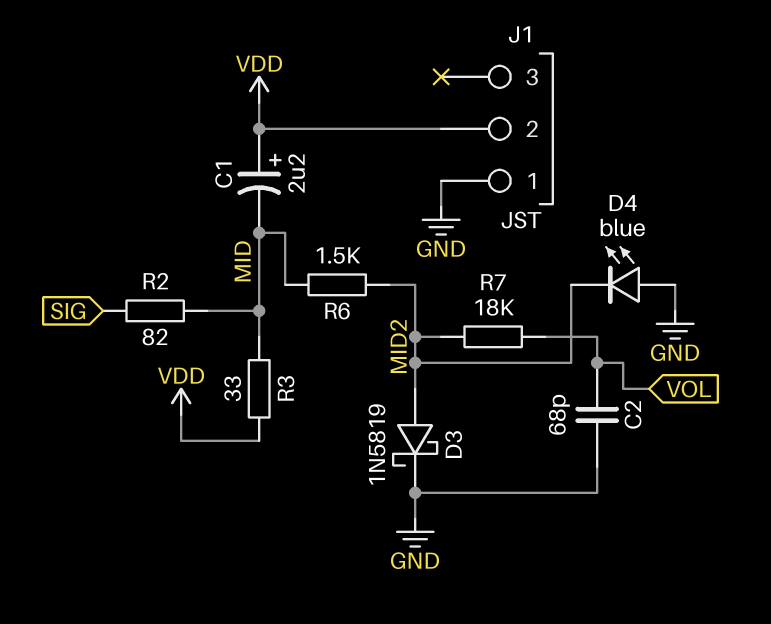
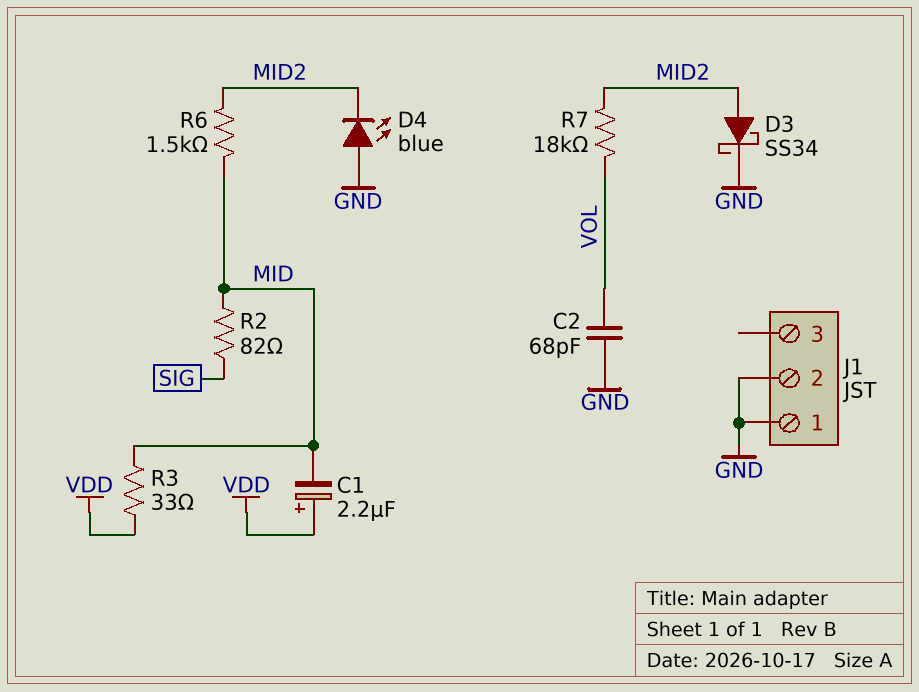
D3: schottky 1N5819 (A MID2, K GND) -> schottky SS34 (A MID2, K GND)
J1 pin 2: VDD -> GND

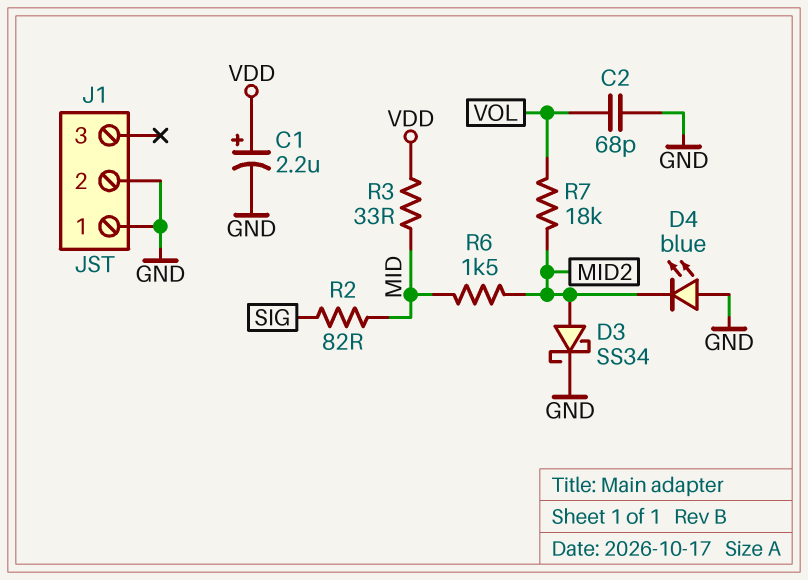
C1: 2.2uF (plus VDD, minus MID) -> 2.2uF (plus VDD, minus GND)

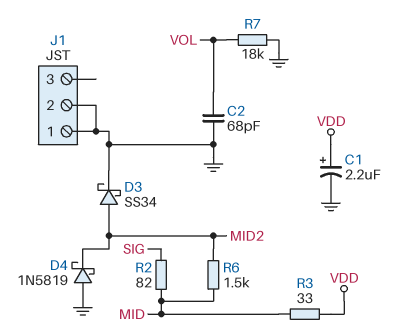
D4: LED blue (A GND, K MID2) -> schottky 1N5819 (A GND, K MID2)
R7: 18k (MID2, VOL) -> 18k (GND, VOL)

